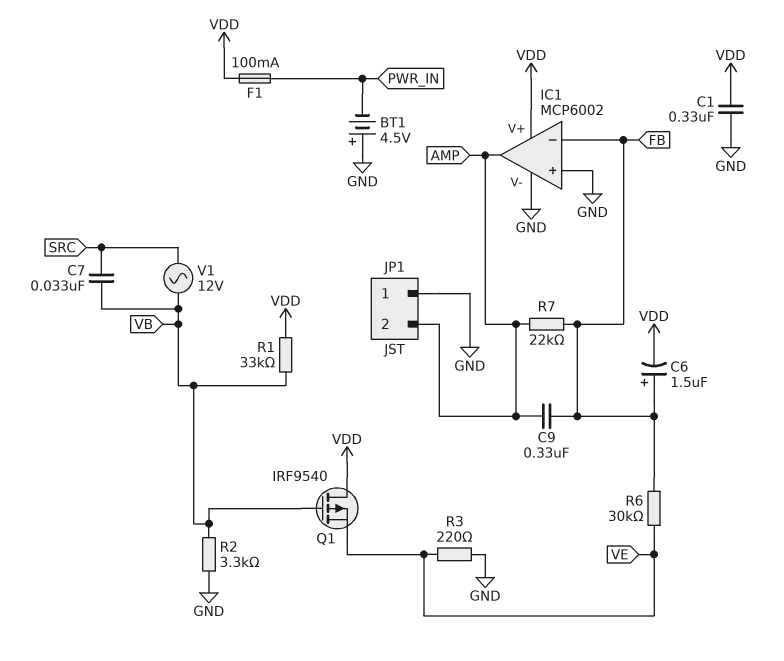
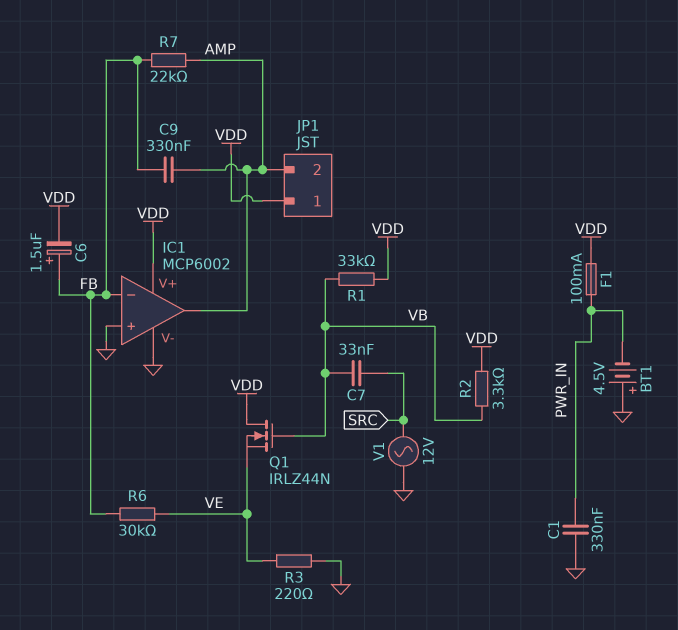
C1: 330nF (GND, VDD) -> 330nF (GND, PWR_IN)
JP1 pin 1: GND -> VDD
Q1: PMOS IRF9540 (G VB, D VDD, S VE) -> NMOS IRLZ44N (G VB, D VDD, S VE)
R2: 3.3k (GND, VB) -> 3.3k (VB, VDD)
V1: AC 12V (SRC, VB) -> AC 12V (GND, SRC)

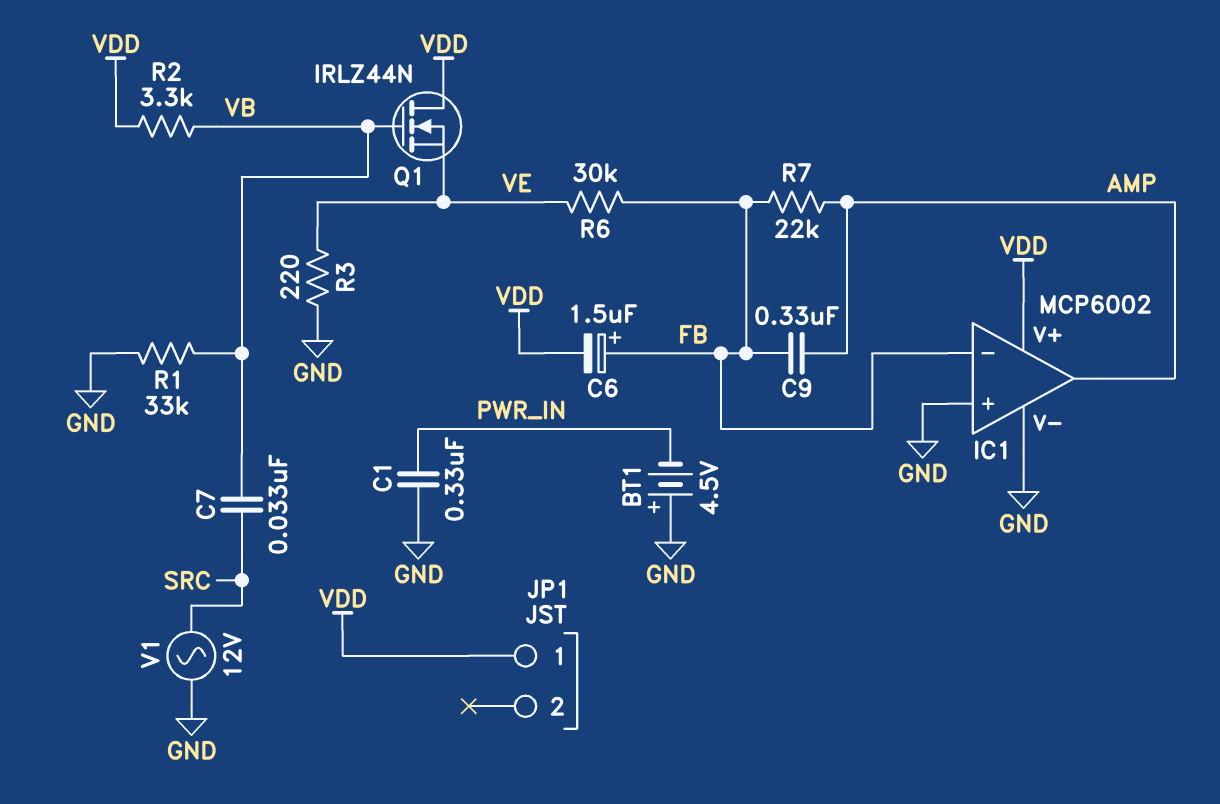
F1: 100mA (PWR_IN, VDD) -> none
JP1 pin 2: AMP -> none
R1: 33k (VB, VDD) -> 33k (GND, VB)

